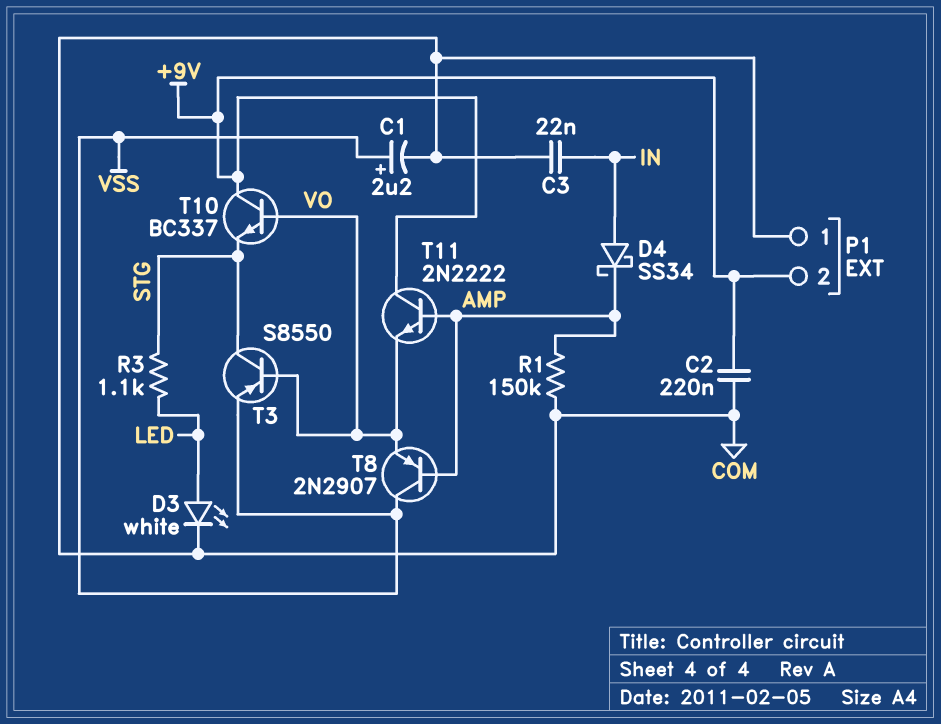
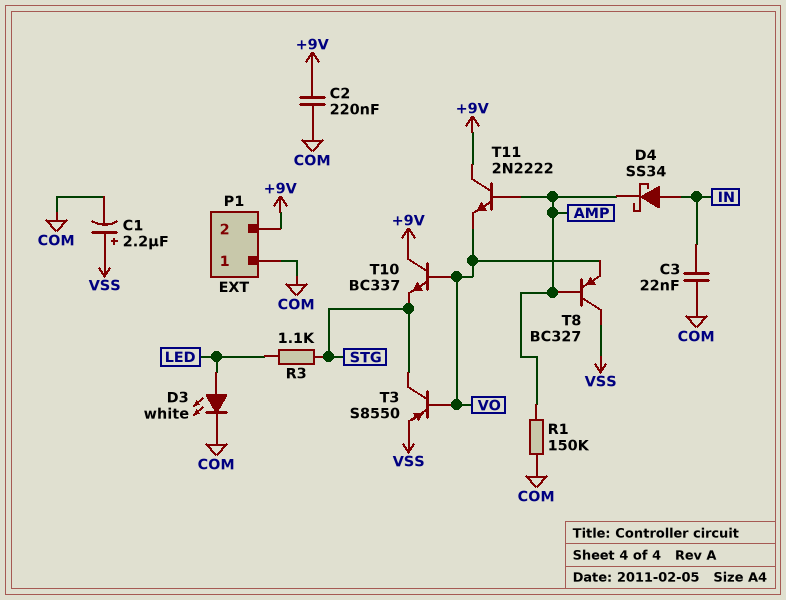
T8: PNP 2N2907 (B AMP, C VSS, E VO) -> PNP BC327 (B AMP, C VSS, E VO)

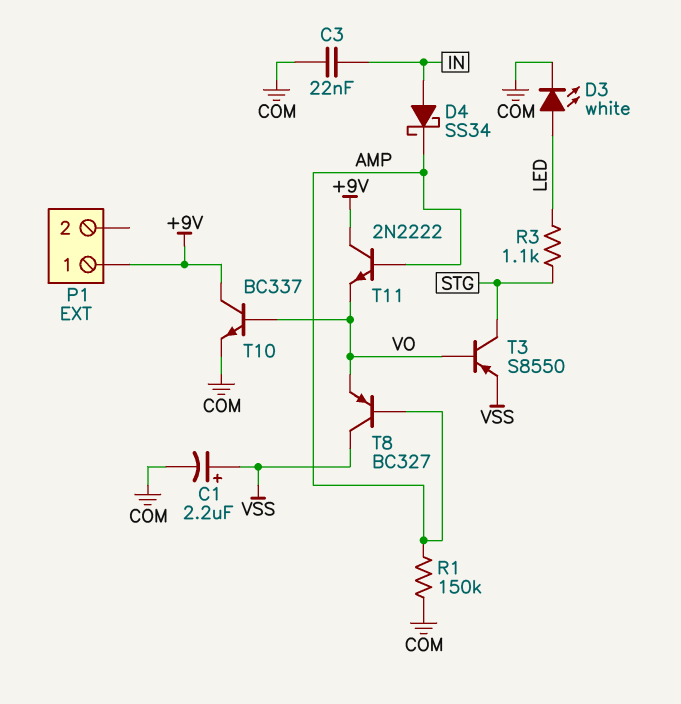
C2: 220nF (+9V, COM) -> none
P1 pin 1: COM -> +9V
P1 pin 2: +9V -> none
T10: NPN BC337 (B VO, C +9V, E STG) -> NPN BC337 (B VO, C +9V, E COM)

